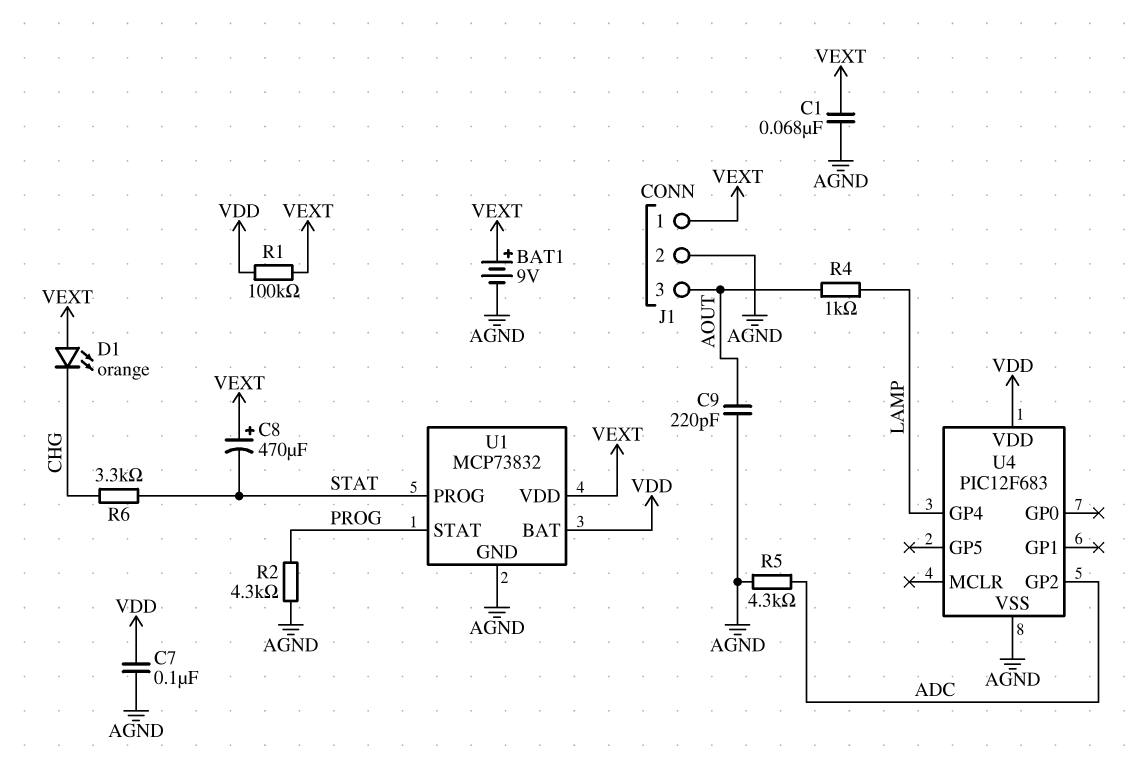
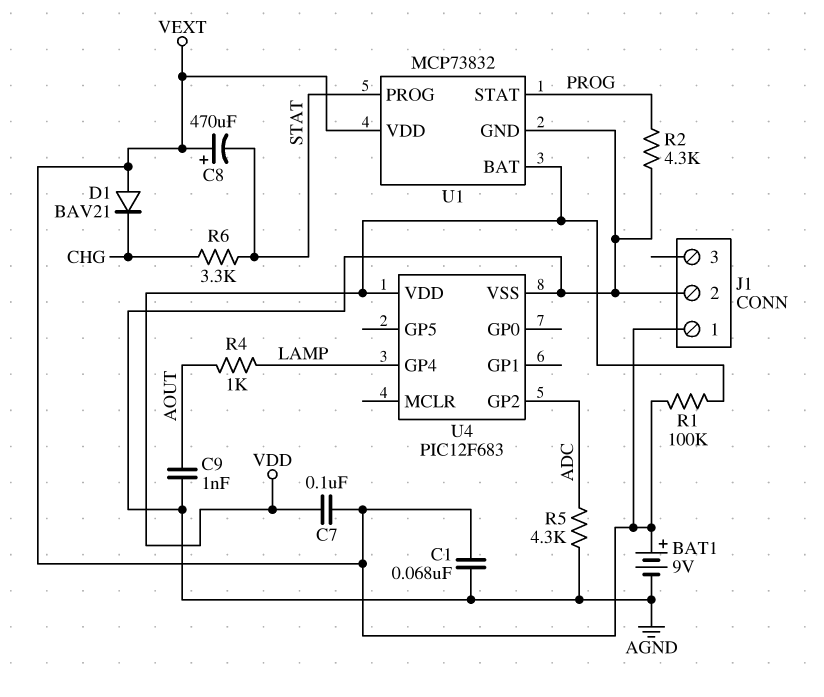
C7: 100nF (AGND, VDD) -> 100nF (VDD, VEXT)
C9: 220pF (AGND, AOUT) -> 1nF (AGND, AOUT)
D1: LED orange (A VEXT, K CHG) -> diode BAV21 (A VEXT, K CHG)
J1 pin 3: AOUT -> none

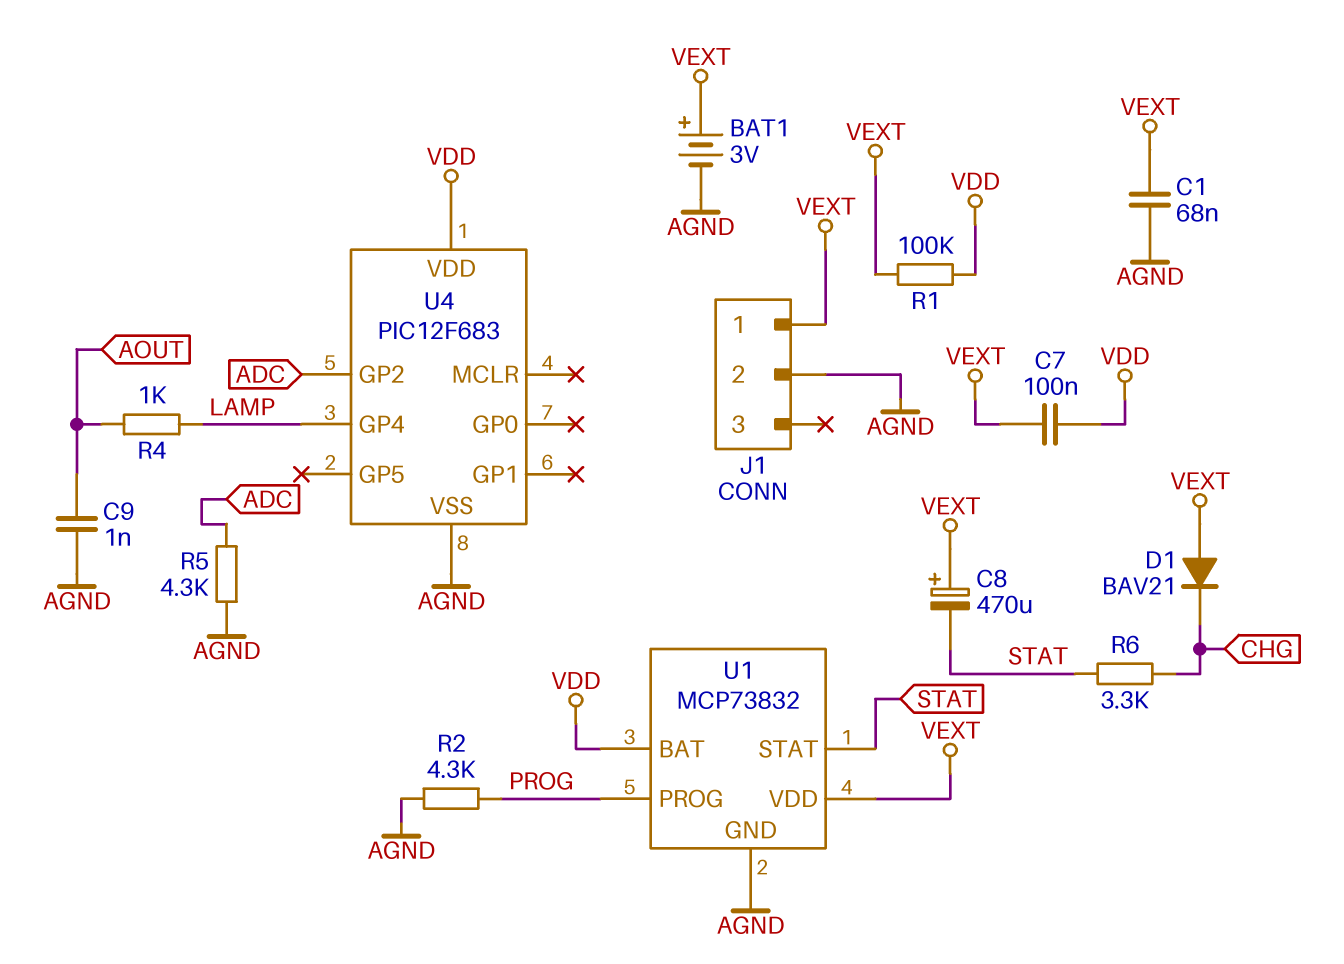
BAT1: 9V (plus VEXT, minus AGND) -> 3V (plus VEXT, minus AGND)
U1 pin PROG: STAT -> PROG
U1 pin STAT: PROG -> STAT

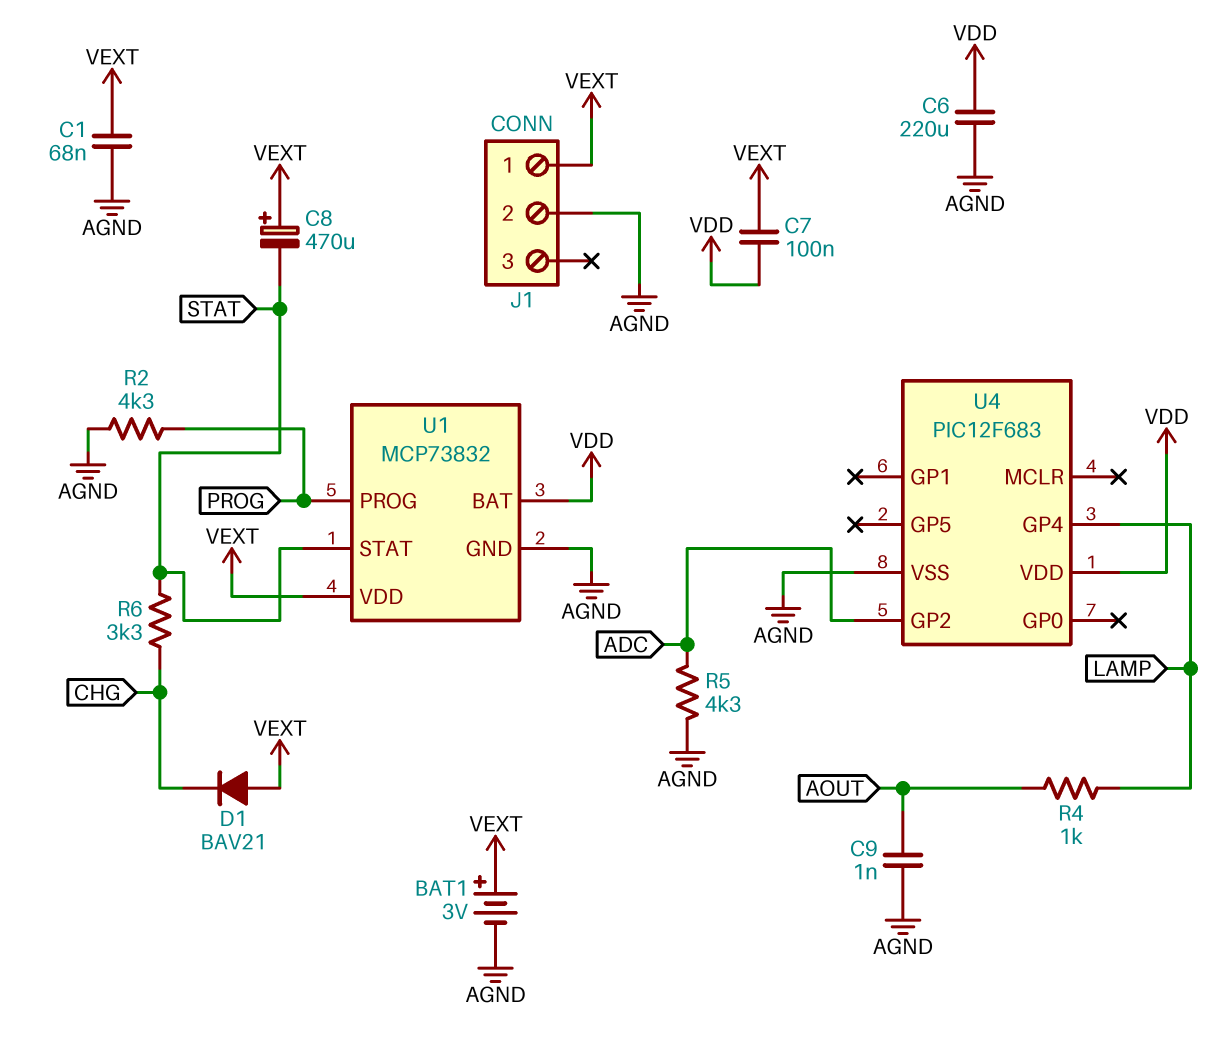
C6: none -> 220uF (AGND, VDD)
R1: 100k (VDD, VEXT) -> none

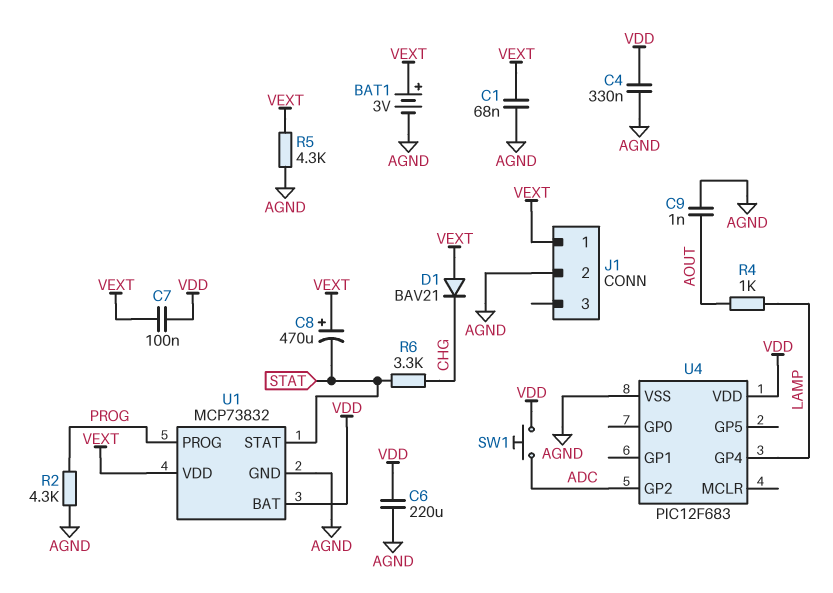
C4: none -> 330nF (AGND, VDD)
R5: 4.3k (ADC, AGND) -> 4.3k (AGND, VEXT)
SW1: none -> button (ADC, VDD)

